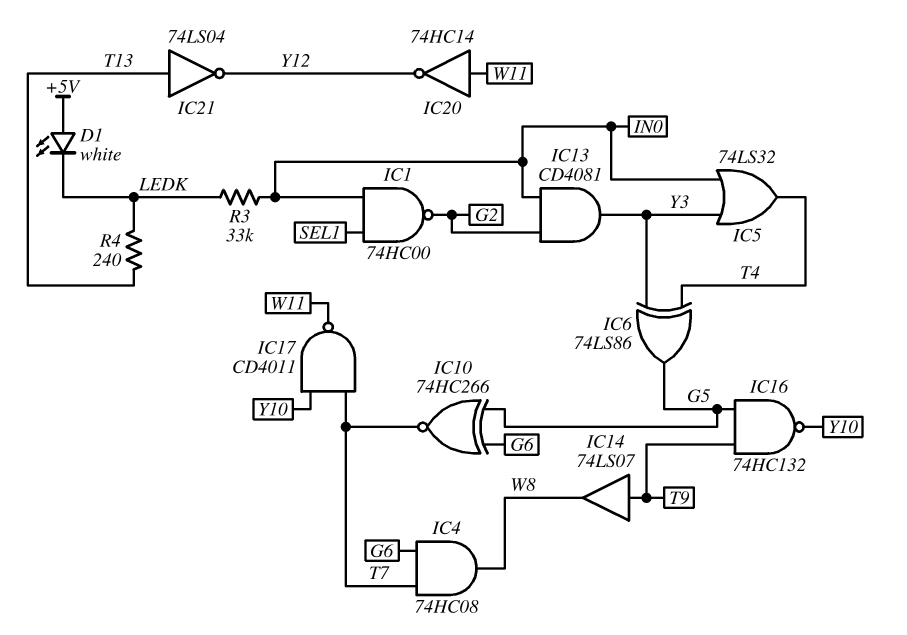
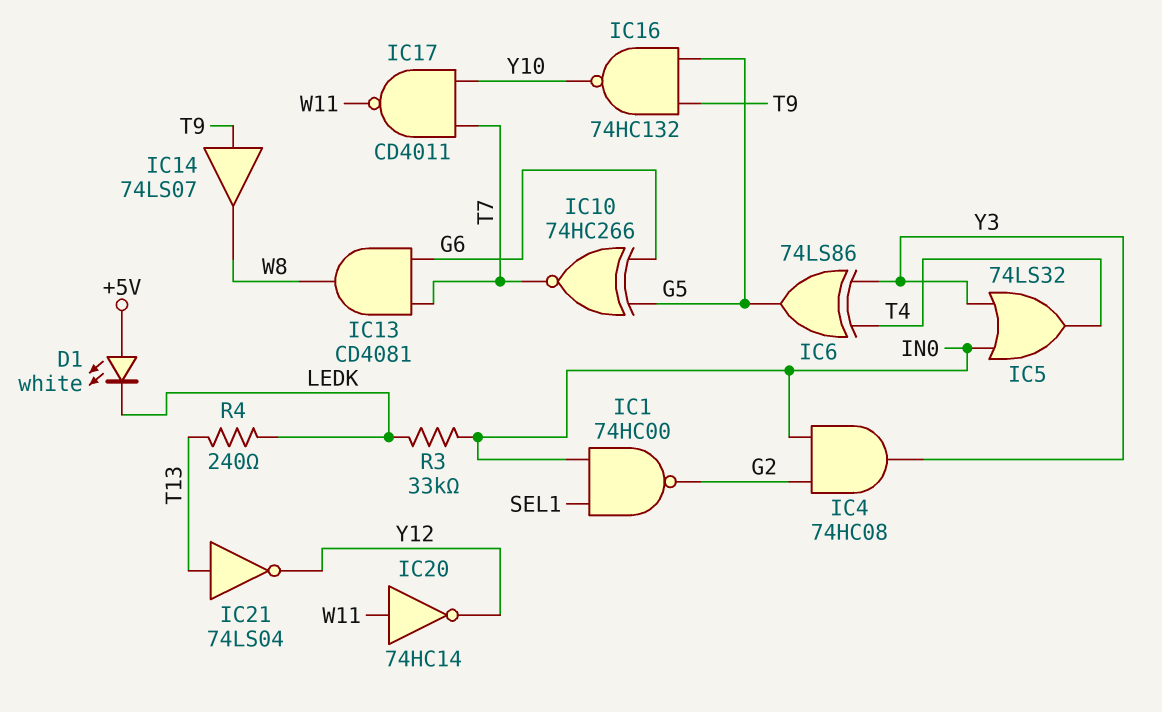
IC4: AND 74HC08 (in G6, in T7, out W8) -> AND 74HC08 (in G2, in IN0, out Y3)
IC13: AND CD4081 (in G2, in IN0, out Y3) -> AND CD4081 (in G6, in T7, out W8)

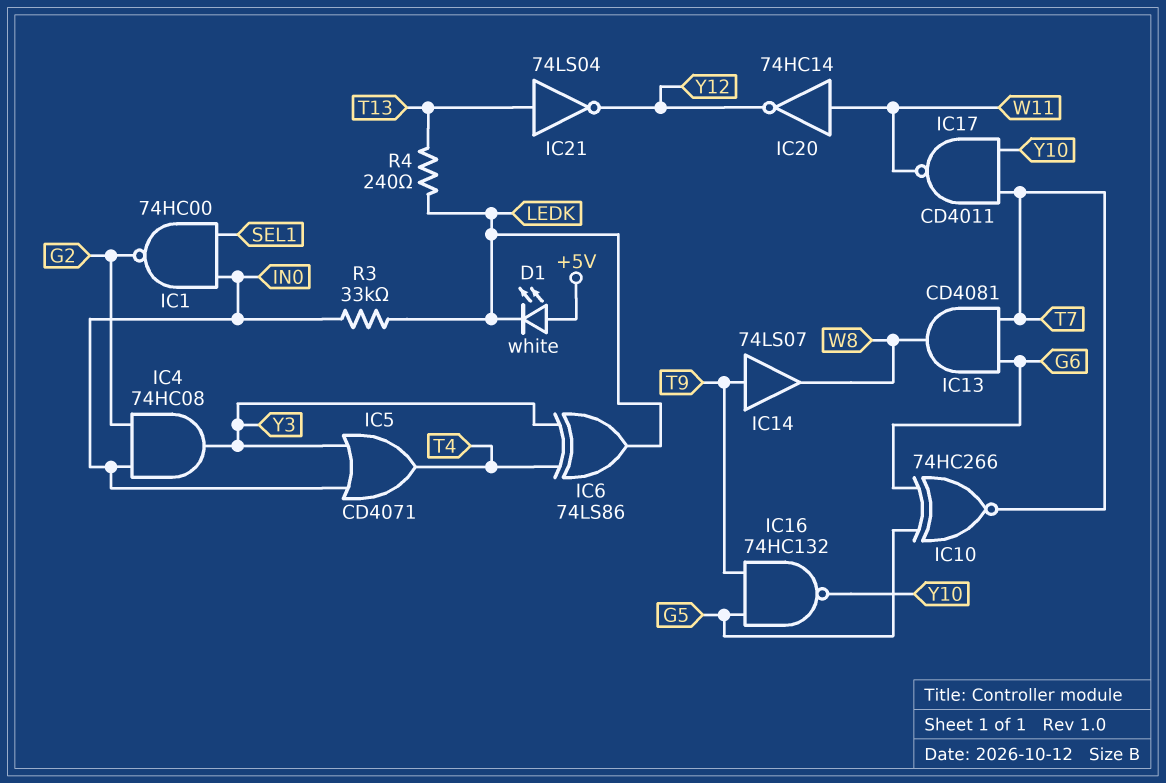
IC5: OR 74LS32 (in IN0, in Y3, out T4) -> OR CD4071 (in IN0, in Y3, out T4)
IC6: XOR 74LS86 (in T4, in Y3, out G5) -> XOR 74LS86 (in T4, in Y3, out LEDK)

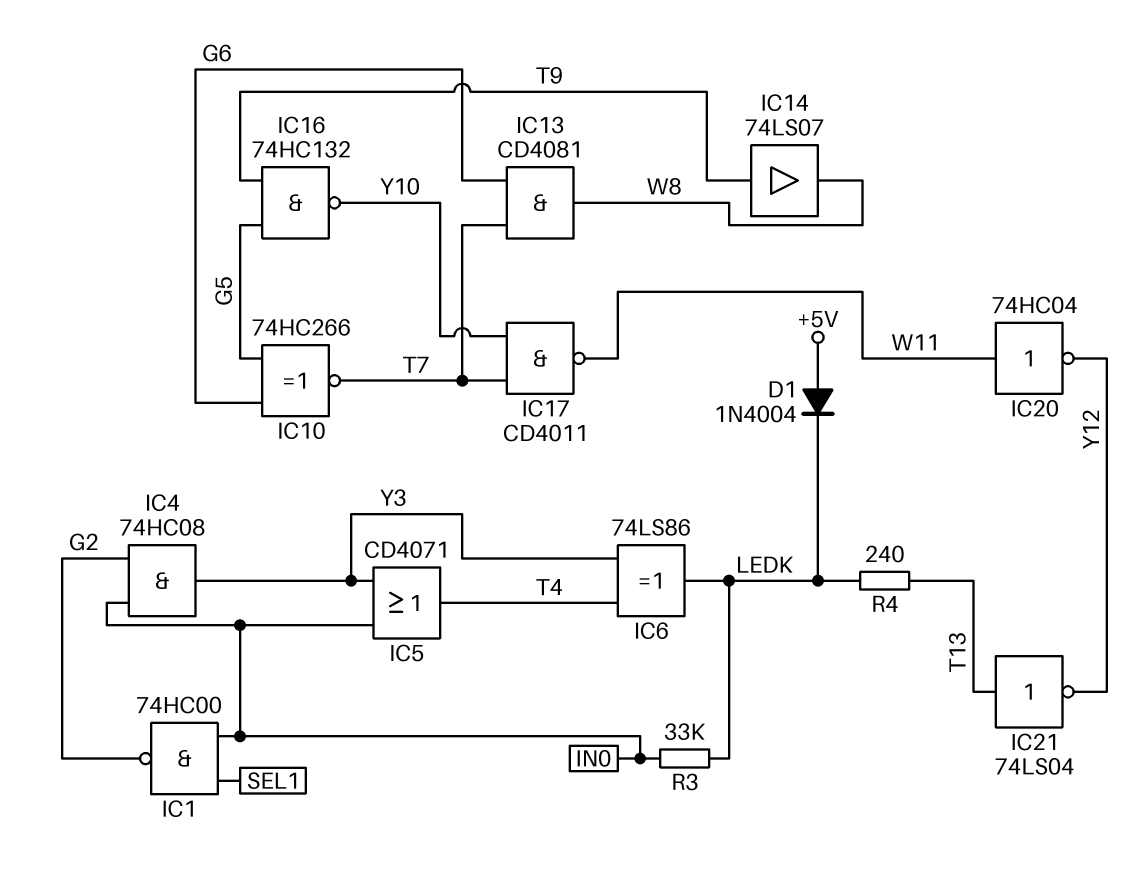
D1: LED white (A +5V, K LEDK) -> diode 1N4004 (A +5V, K LEDK)
IC20: NOT 74HC14 (in W11, out Y12) -> NOT 74HC04 (in W11, out Y12)

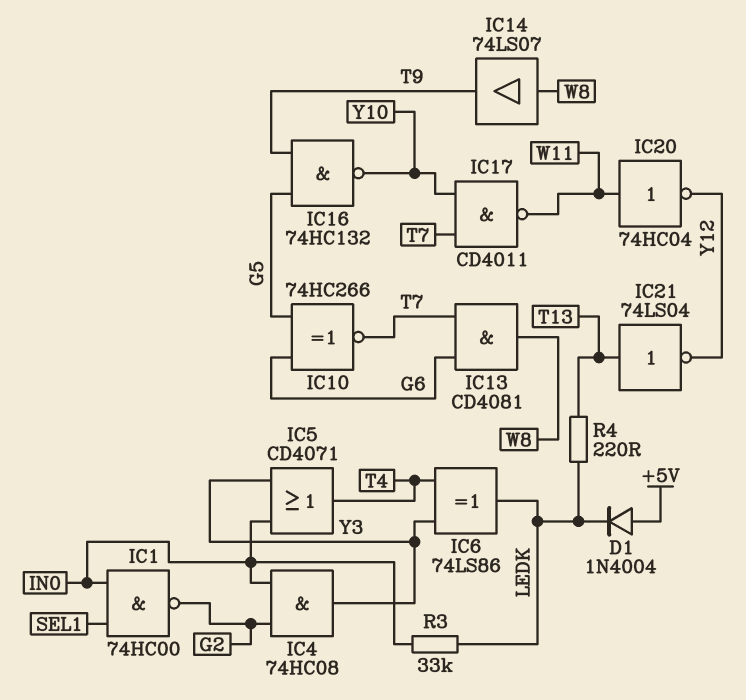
IC14: buffer 74LS07 (in T9, out W8) -> buffer 74LS07 (in W8, out T9)
R4: 240 (LEDK, T13) -> 220 (LEDK, T13)

